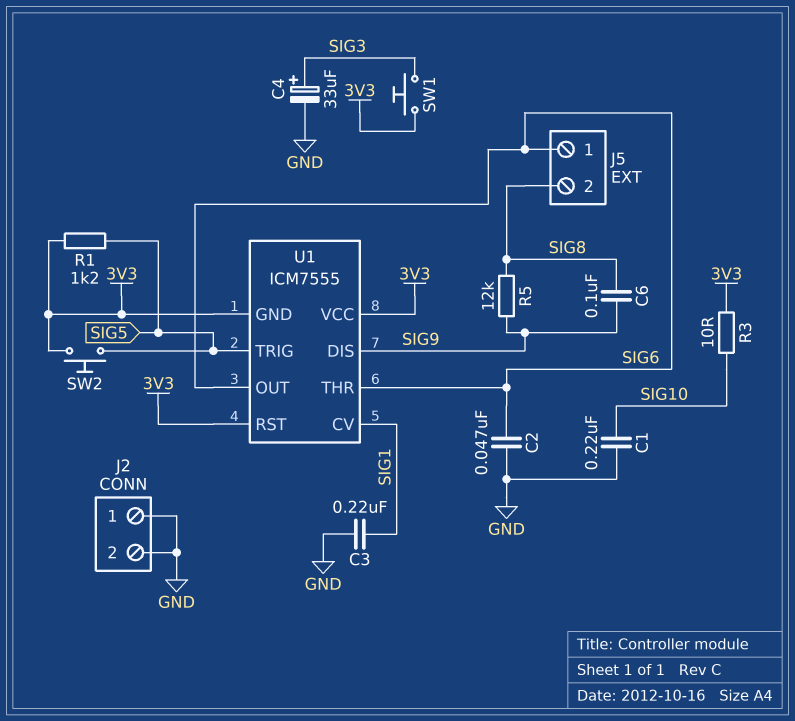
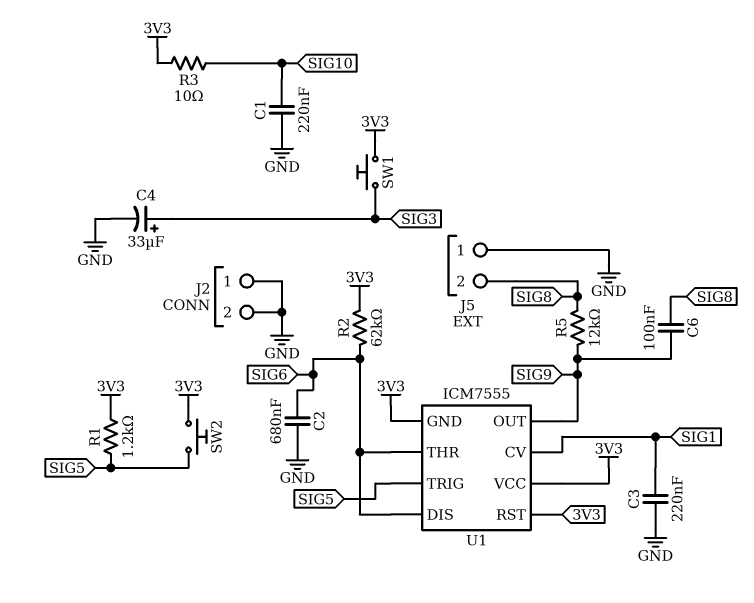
C2: 47nF (GND, SIG6) -> 680nF (GND, SIG6)
J5 pin 1: SIG6 -> GND
R2: none -> 62k (3V3, SIG6)
U1 pin DIS: SIG9 -> SIG6
U1 pin OUT: SIG6 -> SIG9

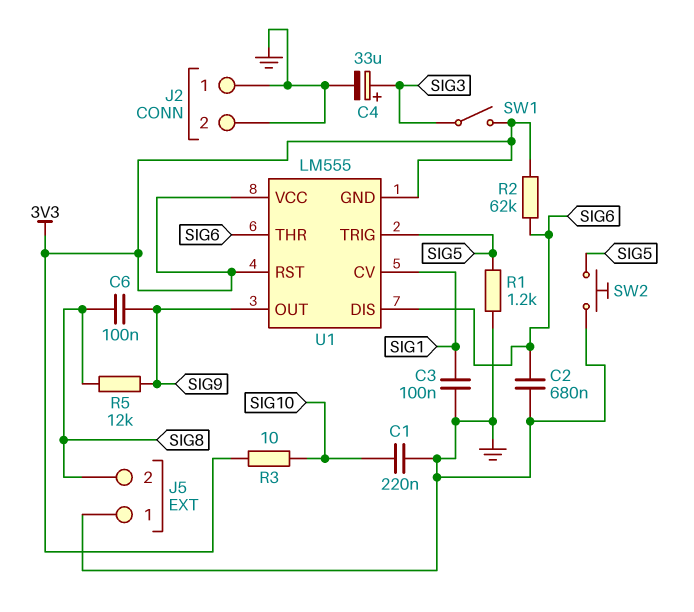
C3: 220nF (GND, SIG1) -> 100nF (GND, SIG1)
R1: 1.2k (3V3, SIG5) -> 1.2k (GND, SIG5)
SW1: button (3V3, SIG3) -> switch (3V3, SIG3)
SW2: button (3V3, SIG5) -> button (GND, SIG5)
U1: ICM7555 -> LM555

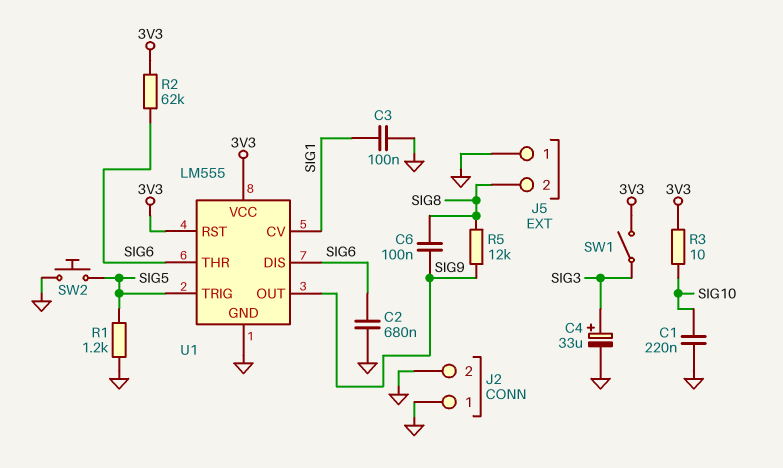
U1 pin GND: 3V3 -> GND

